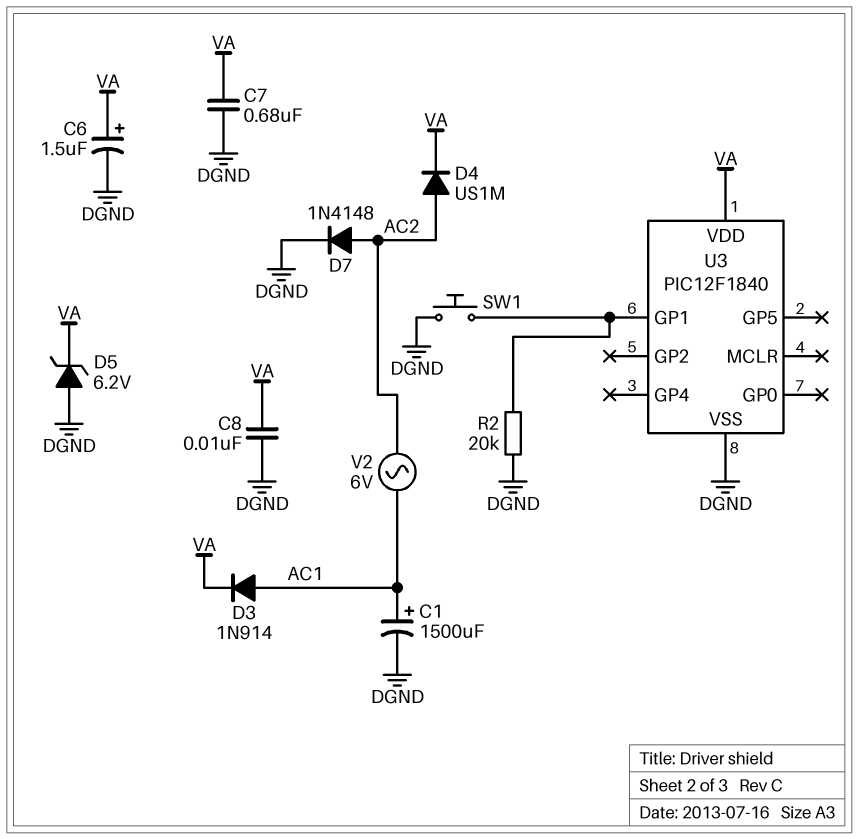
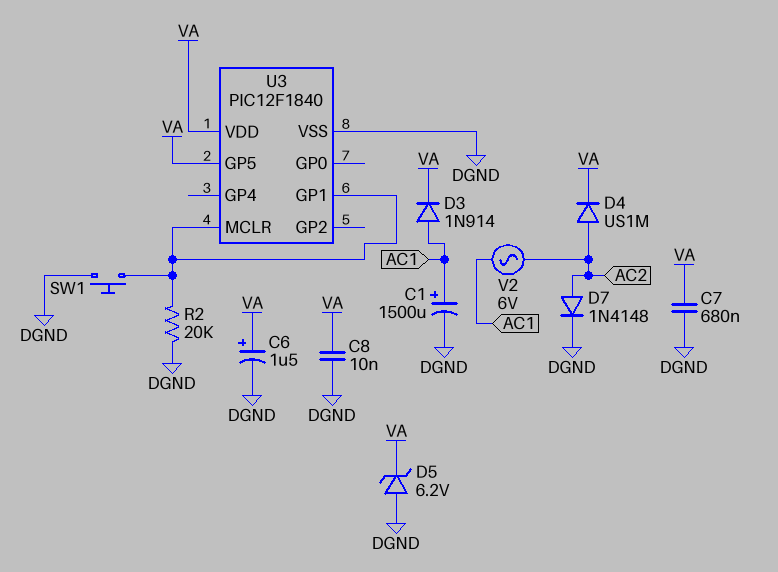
U3 pin GP5: none -> VA
U3 pin MCLR: none -> U3/GP1

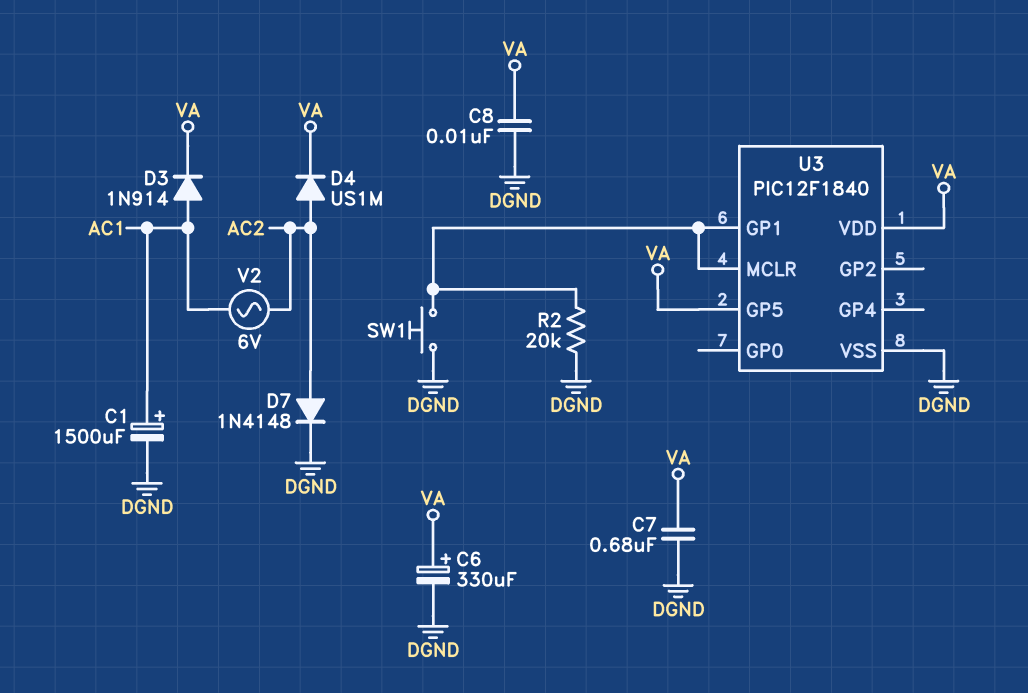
C6: 1.5uF (plus VA, minus DGND) -> 330uF (plus VA, minus DGND)
D5: zener 6.2V (A DGND, K VA) -> none

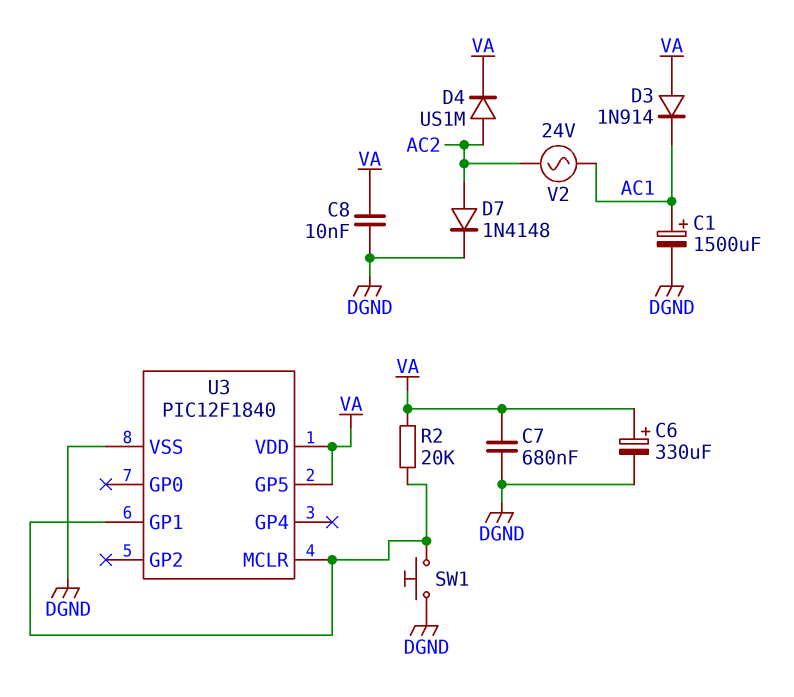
D3: diode 1N914 (A AC1, K VA) -> diode 1N914 (A VA, K AC1)
R2: 20k (DGND, U3/GP1) -> 20k (U3/GP1, VA)
V2: AC 6V (AC1, AC2) -> AC 24V (AC1, AC2)

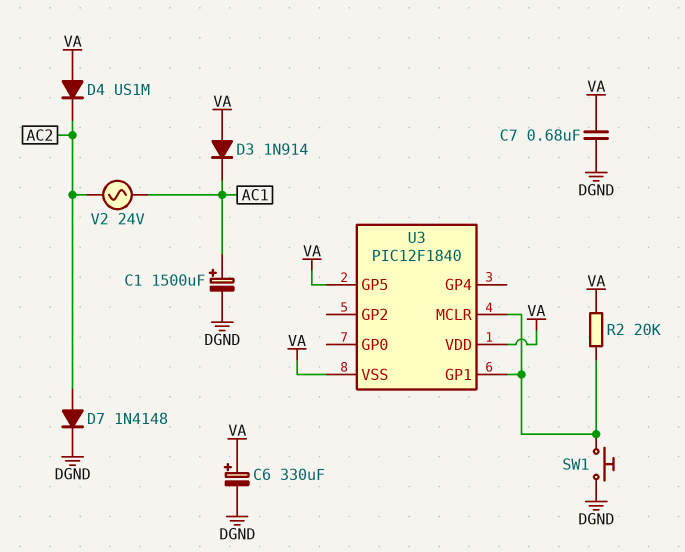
C8: 10nF (DGND, VA) -> none
D4: diode US1M (A AC2, K VA) -> diode US1M (A VA, K AC2)
U3 pin VSS: DGND -> VA

